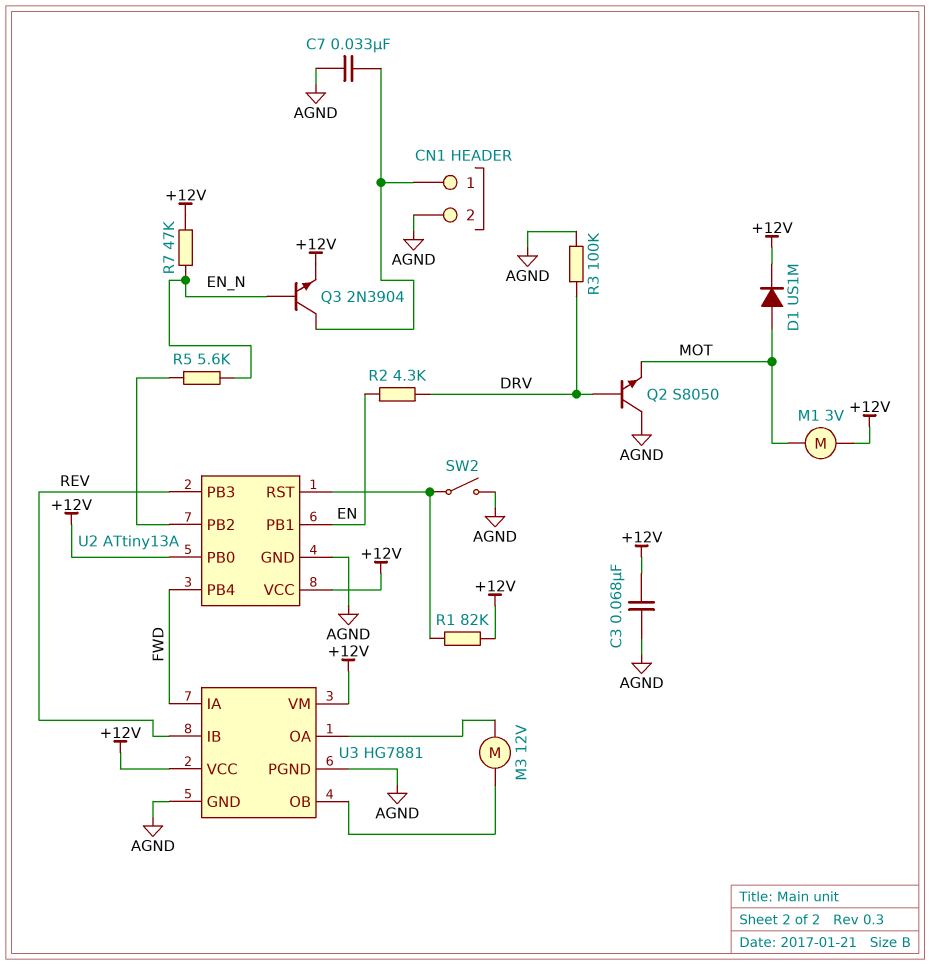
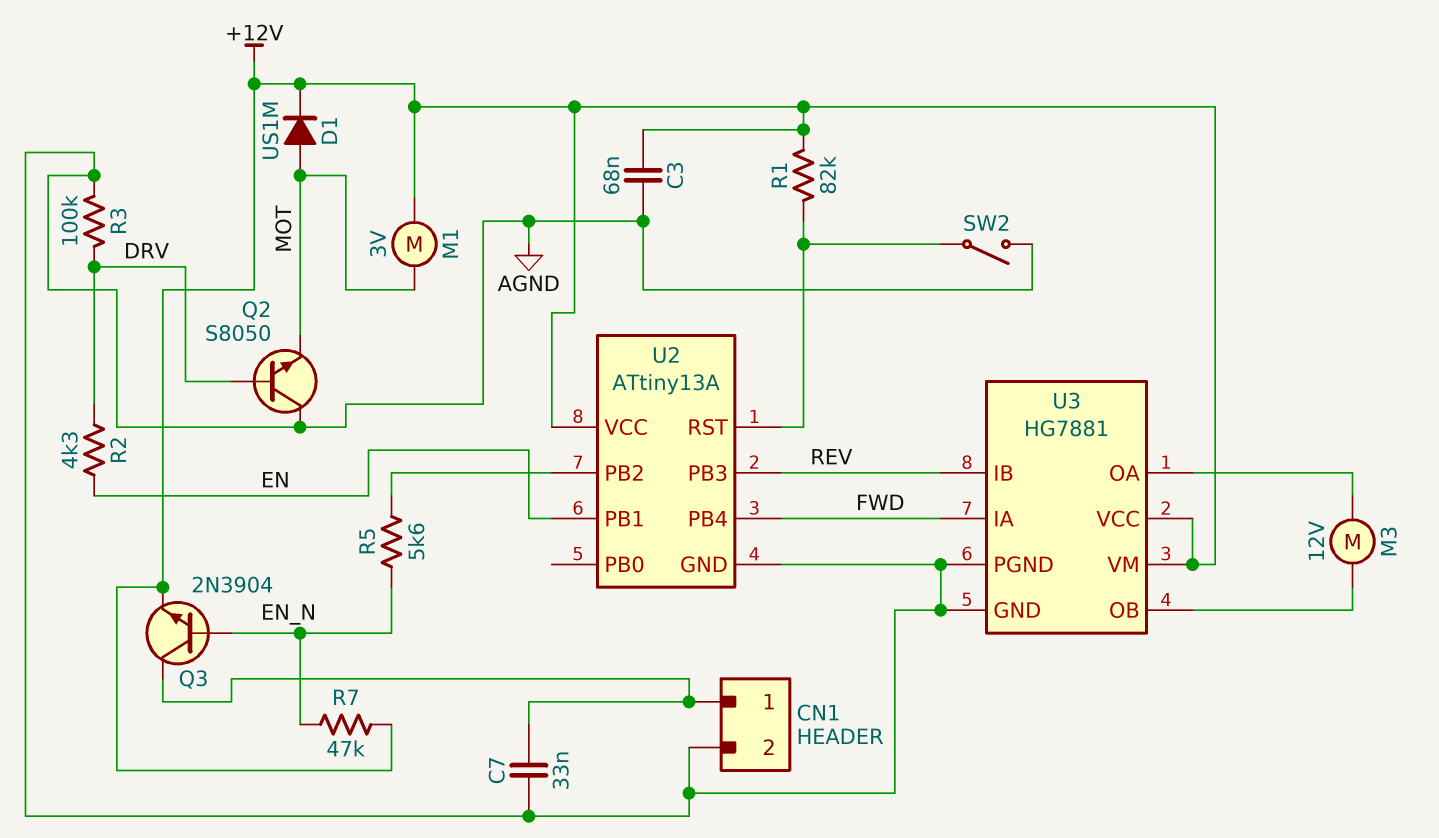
U2 pin PB0: +12V -> none

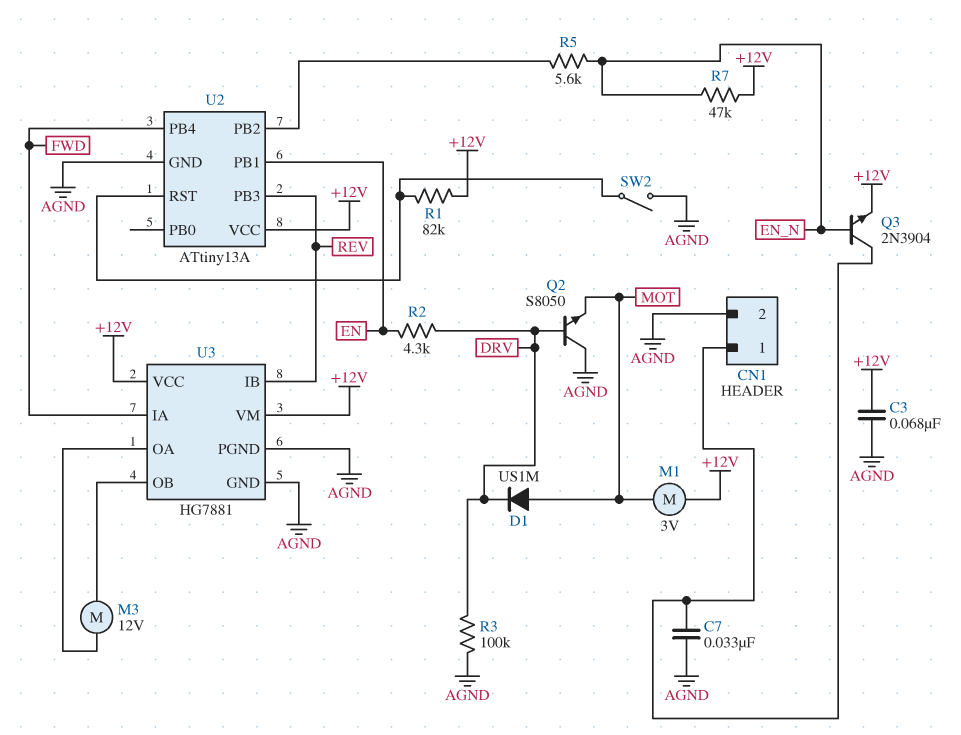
D1: diode US1M (A MOT, K +12V) -> diode US1M (A MOT, K DRV)

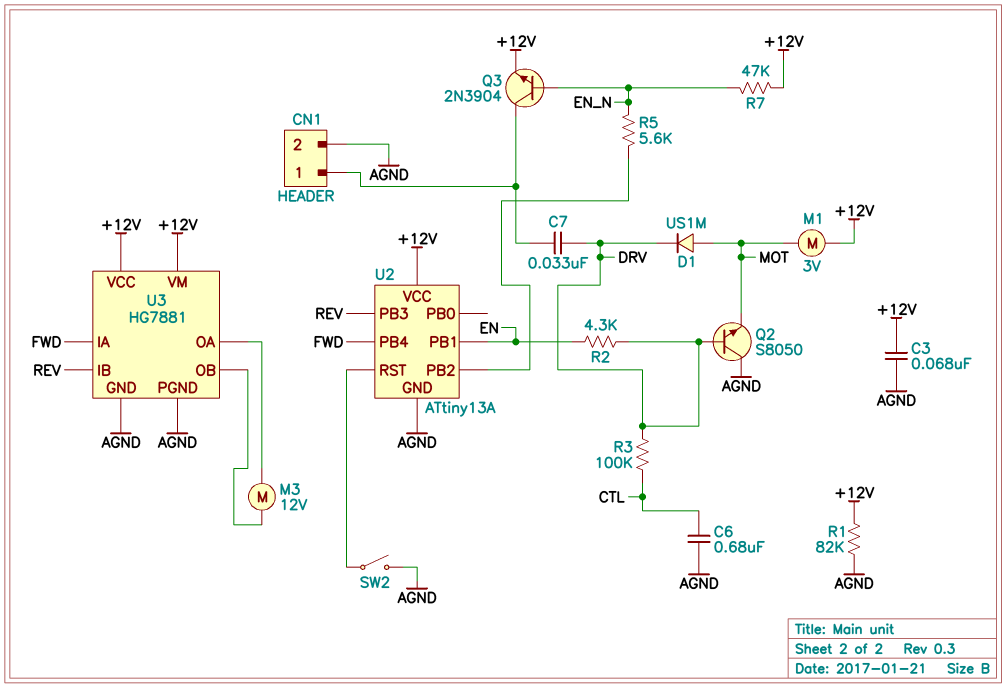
C6: none -> 680nF (AGND, CTL)
C7: 33nF (AGND, CN1/1) -> 33nF (CN1/1, DRV)
R1: 82k (+12V, U2/RST) -> 82k (+12V, AGND)
R3: 100k (AGND, DRV) -> 100k (CTL, DRV)

